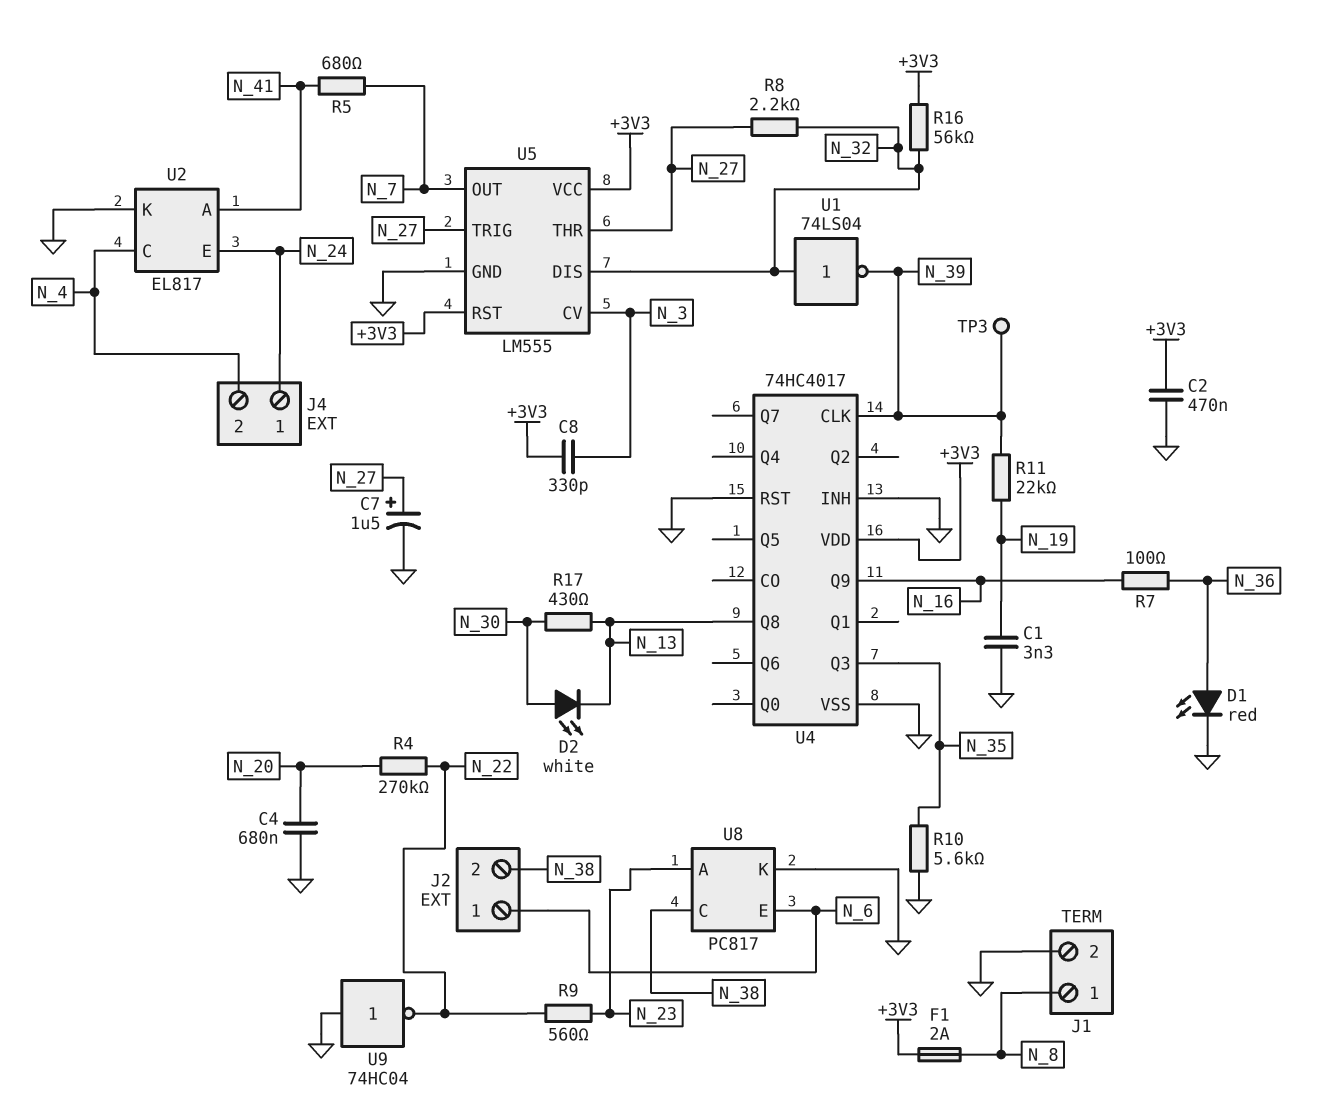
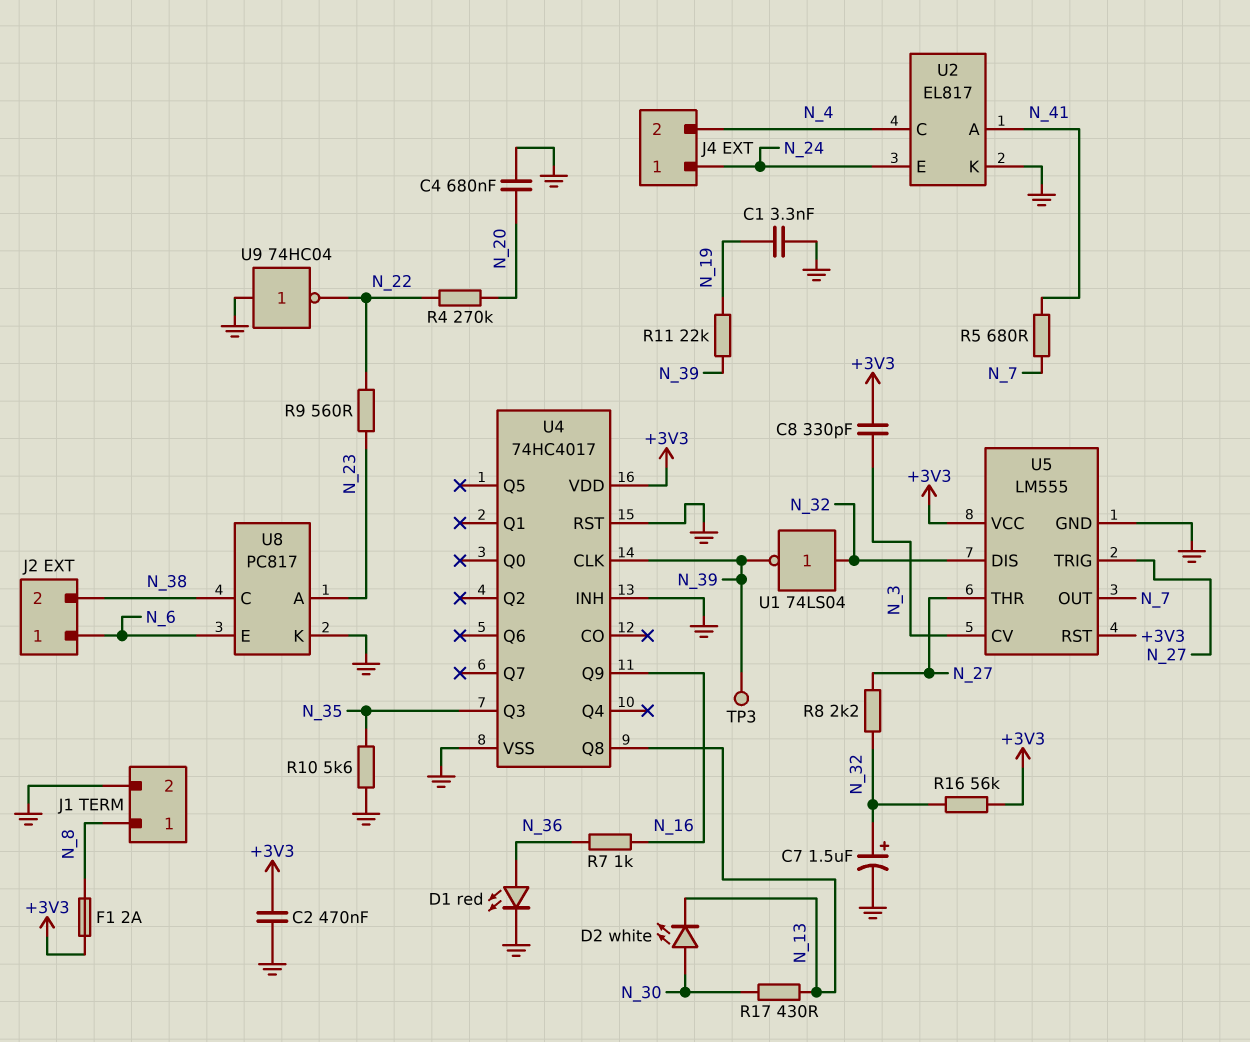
C7: 1.5uF (plus N_27, minus GND) -> 1.5uF (plus N_32, minus GND)
R7: 100 (N_16, N_36) -> 1k (N_16, N_36)

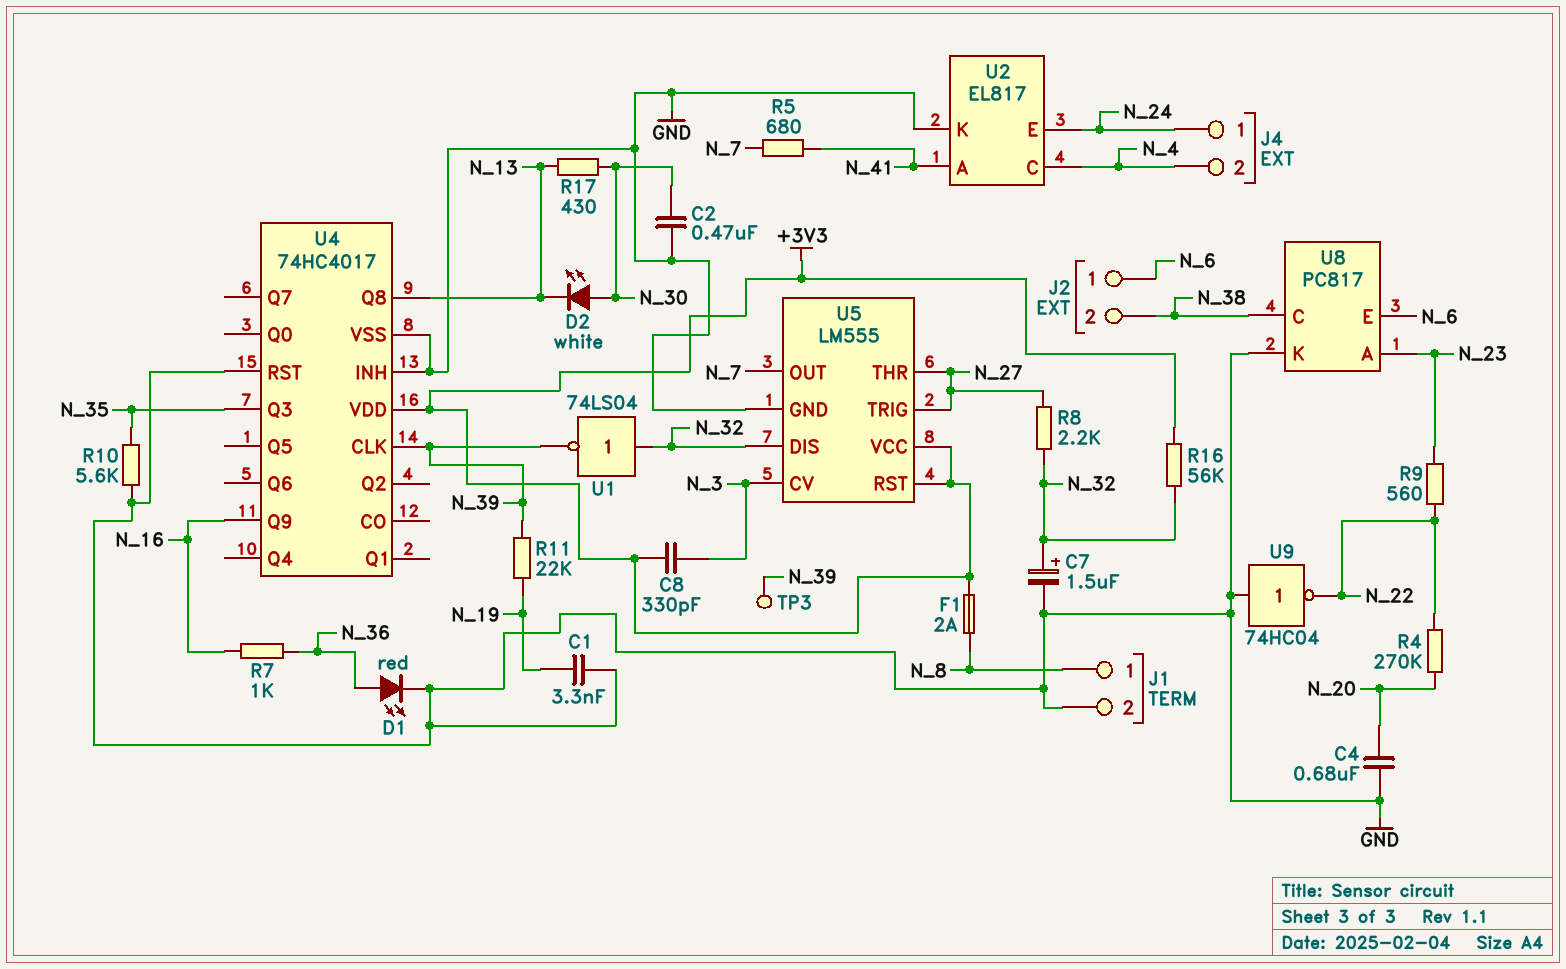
C2: 470nF (+3V3, GND) -> 470nF (GND, N_30)

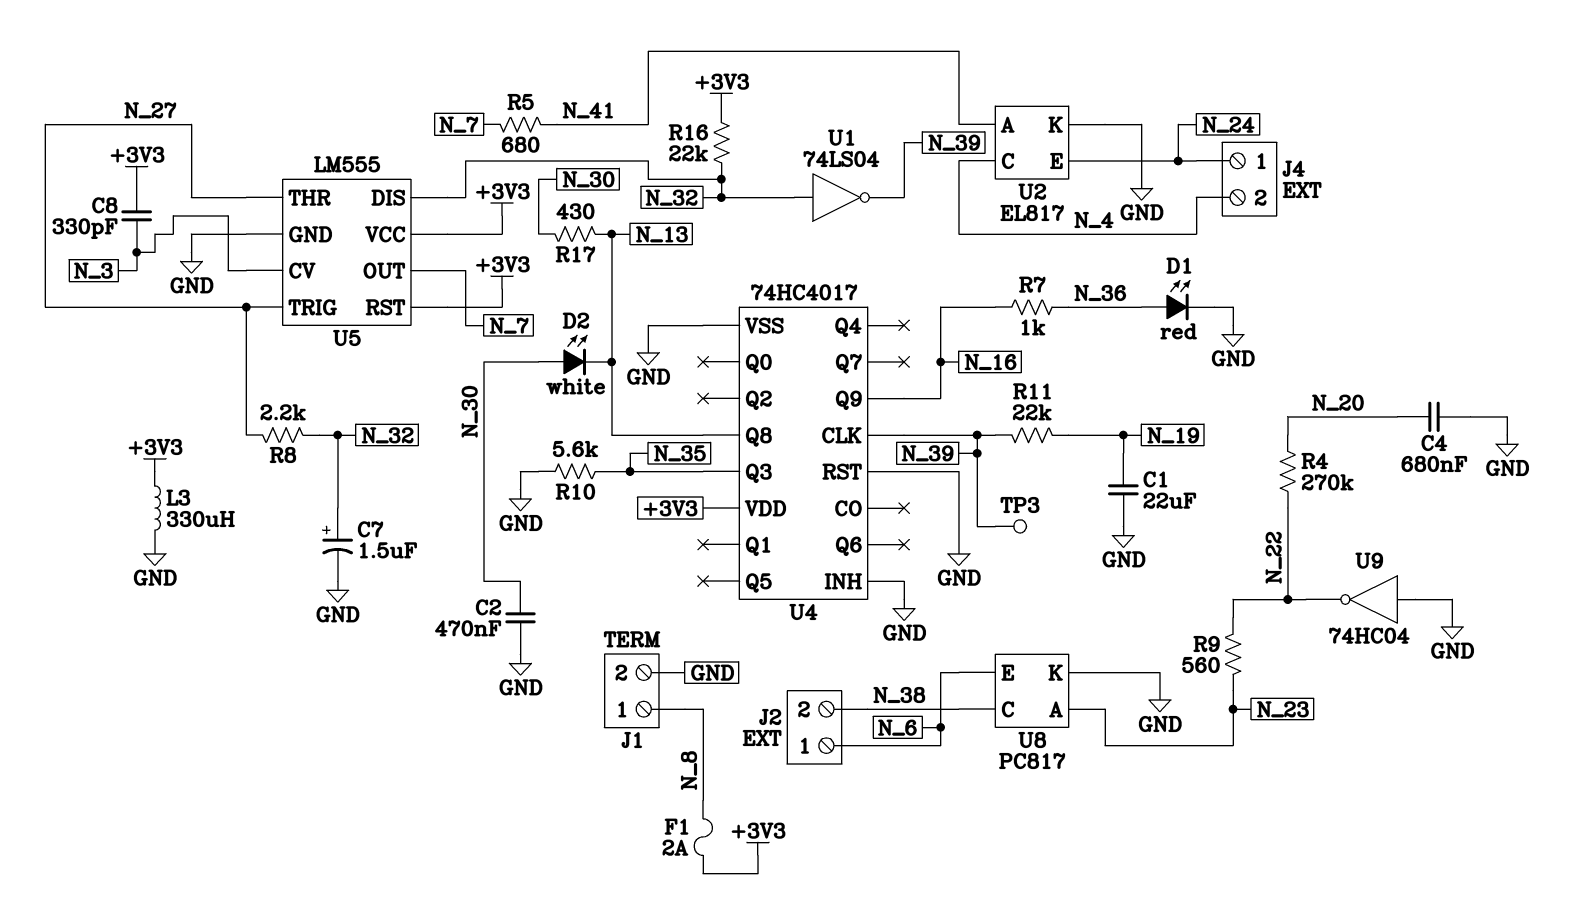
C1: 3.3nF (GND, N_19) -> 22uF (GND, N_19)
L3: none -> 330uH (+3V3, GND)
R16: 56k (+3V3, N_32) -> 22k (+3V3, N_32)

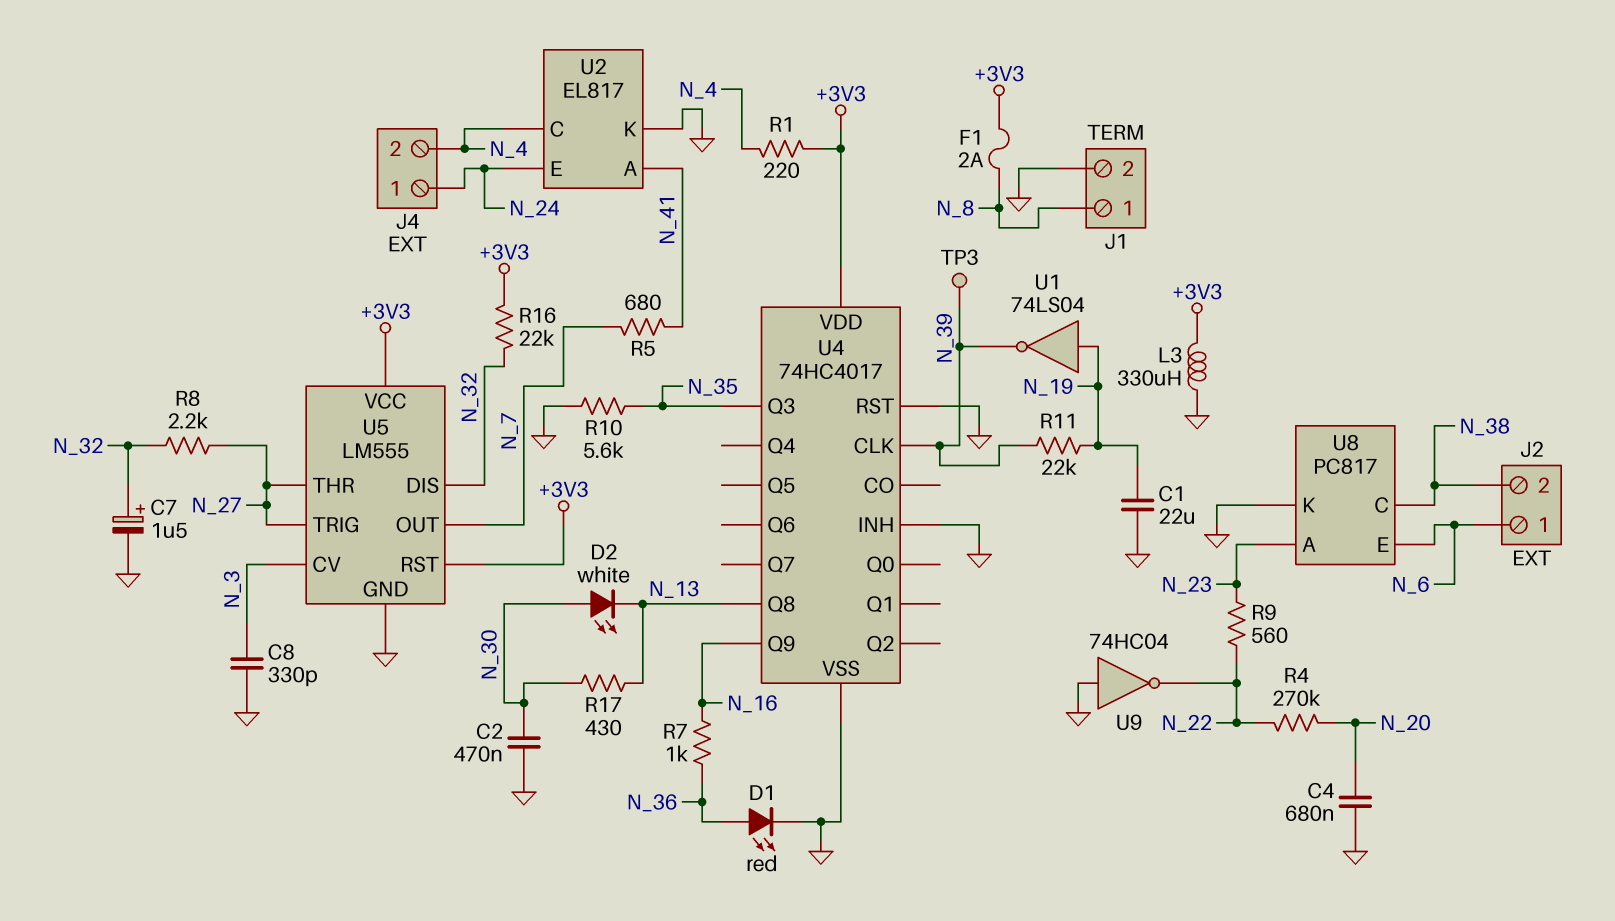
C8: 330pF (+3V3, N_3) -> 330pF (GND, N_3)
R1: none -> 220 (+3V3, N_4)
U1: NOT 74LS04 (in N_32, out N_39) -> NOT 74LS04 (in N_19, out N_39)

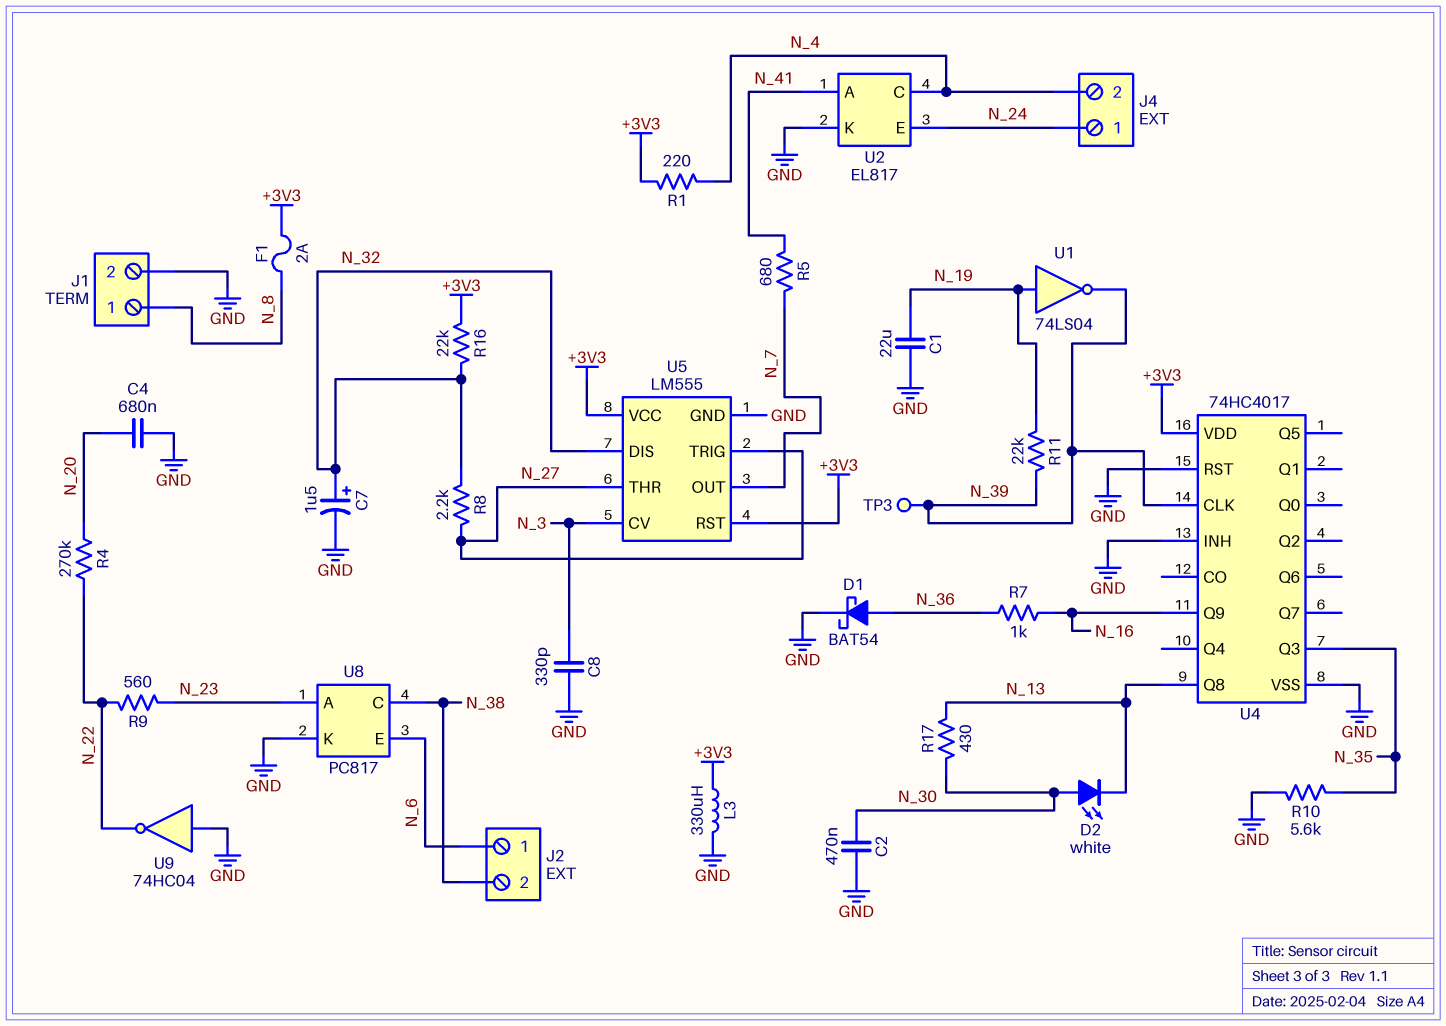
D1: LED red (A N_36, K GND) -> schottky BAT54 (A N_36, K GND)

